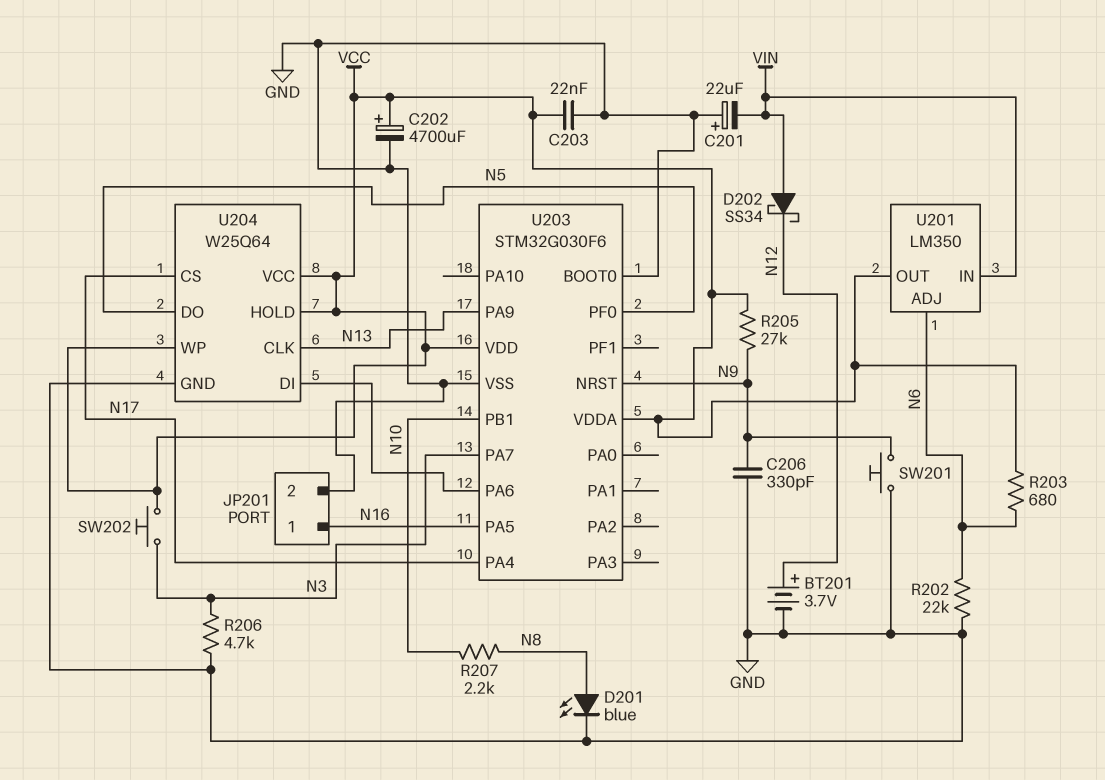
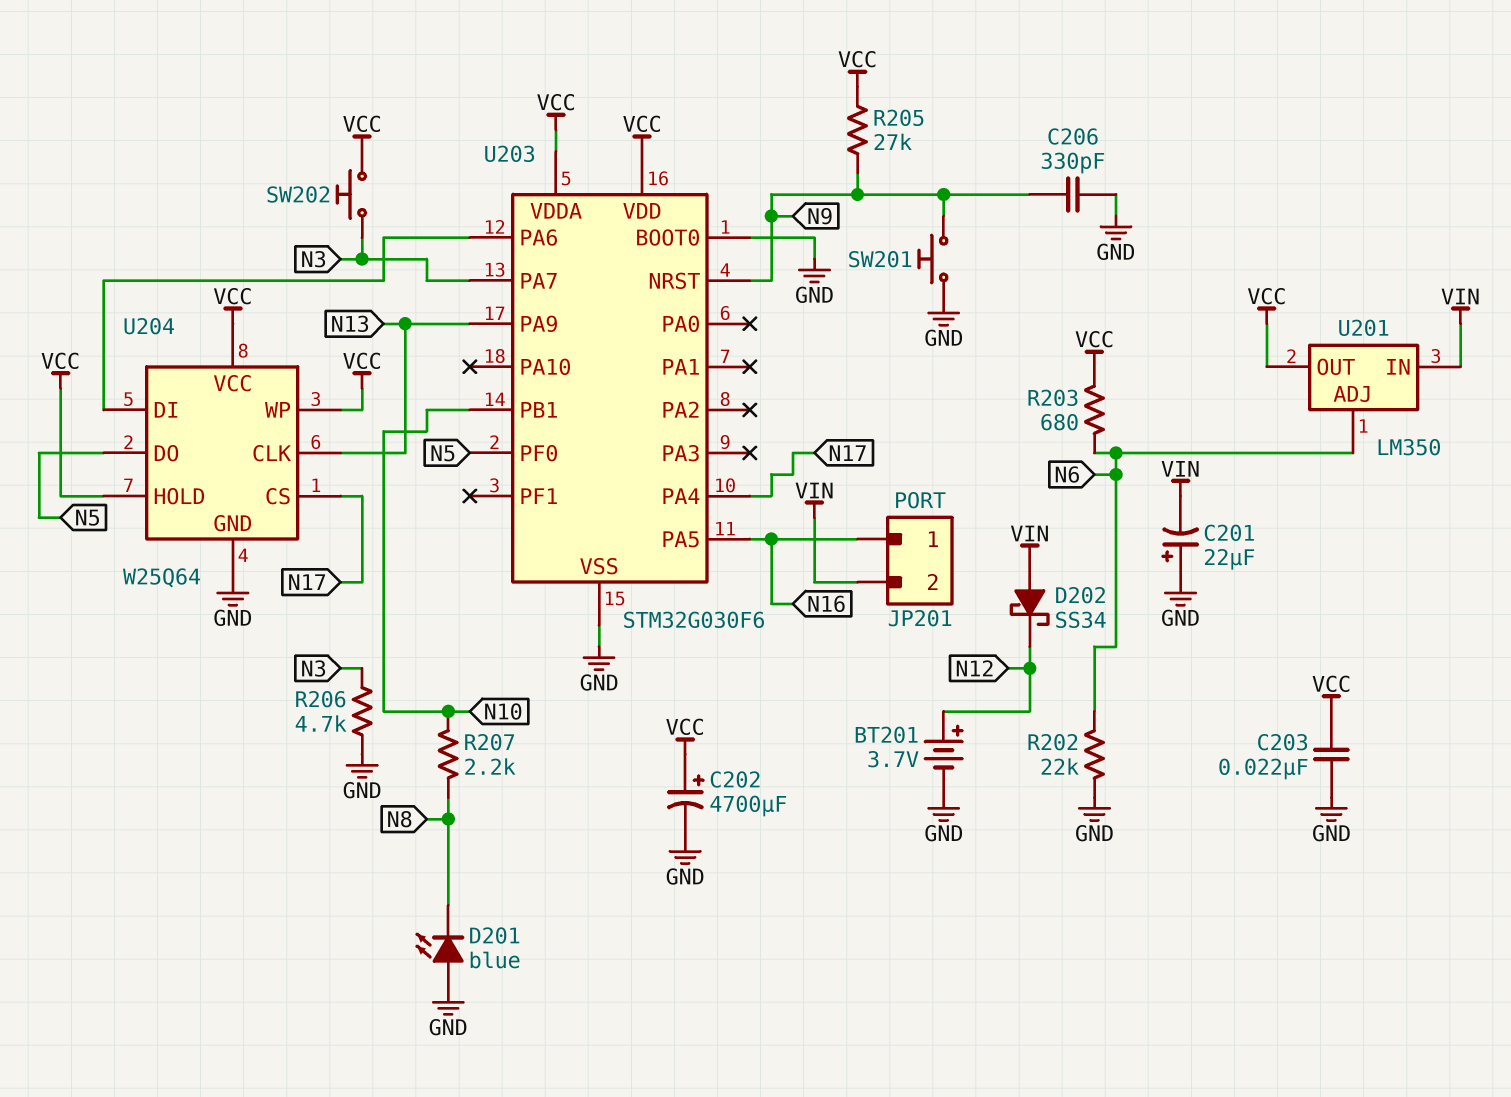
D201: LED blue (A N8, K GND) -> LED blue (A GND, K N8)
JP201 pin 2: GND -> VIN

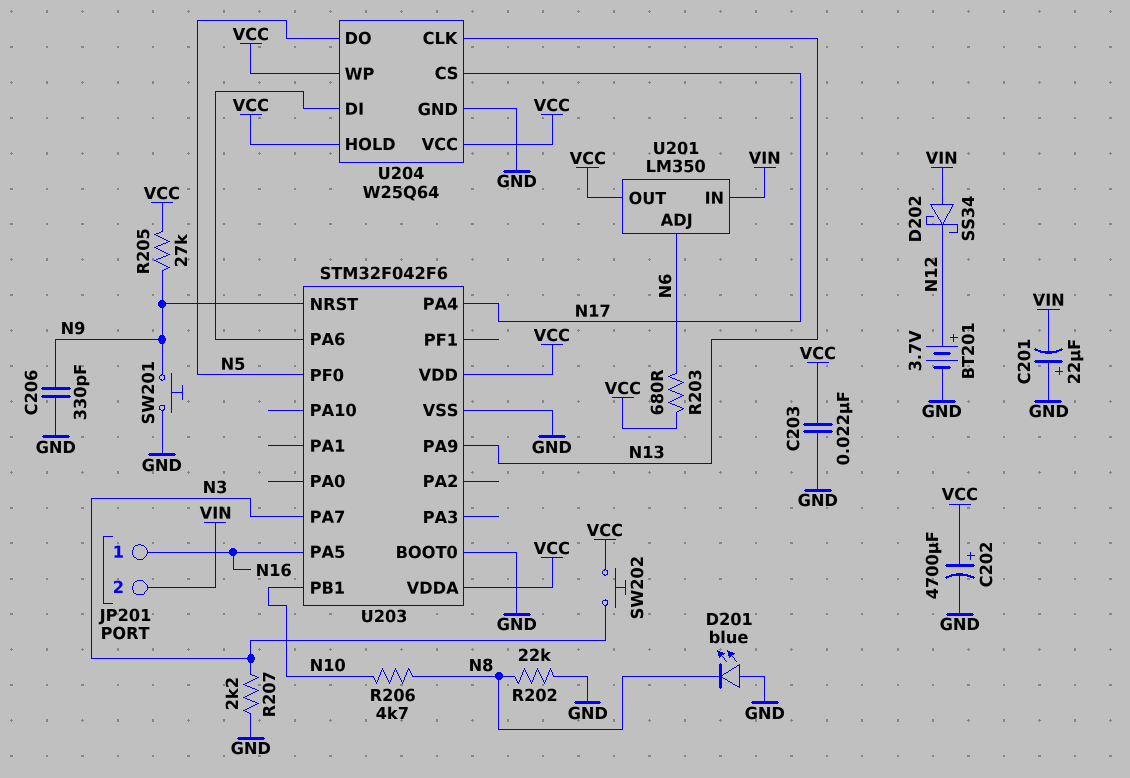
R202: 22k (GND, N6) -> 22k (GND, N8)
R206: 4.7k (GND, N3) -> 4.7k (N8, N10)
R207: 2.2k (N8, N10) -> 2.2k (GND, N3)
U203: STM32G030F6 -> STM32F042F6

